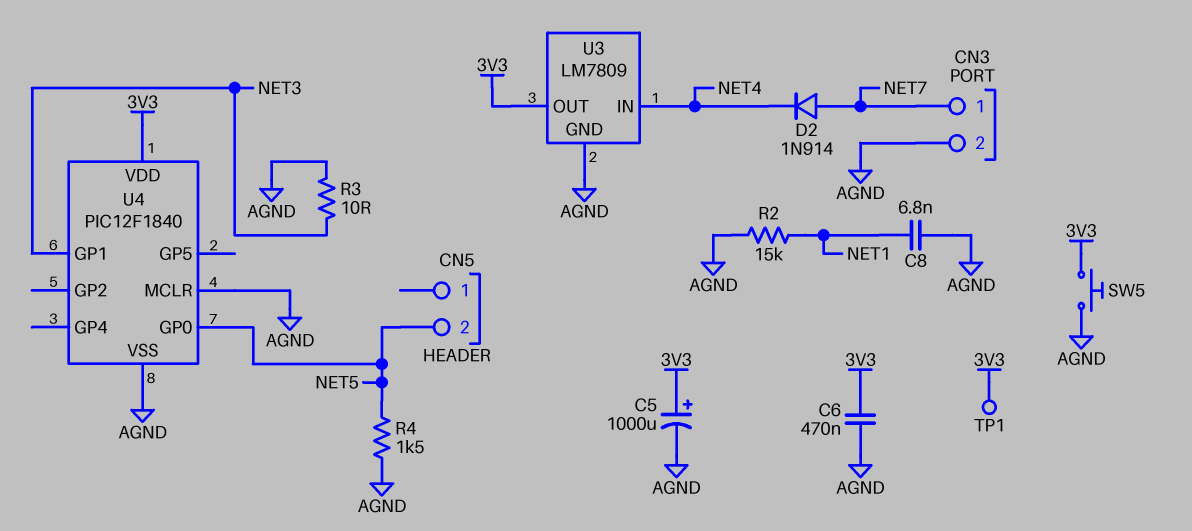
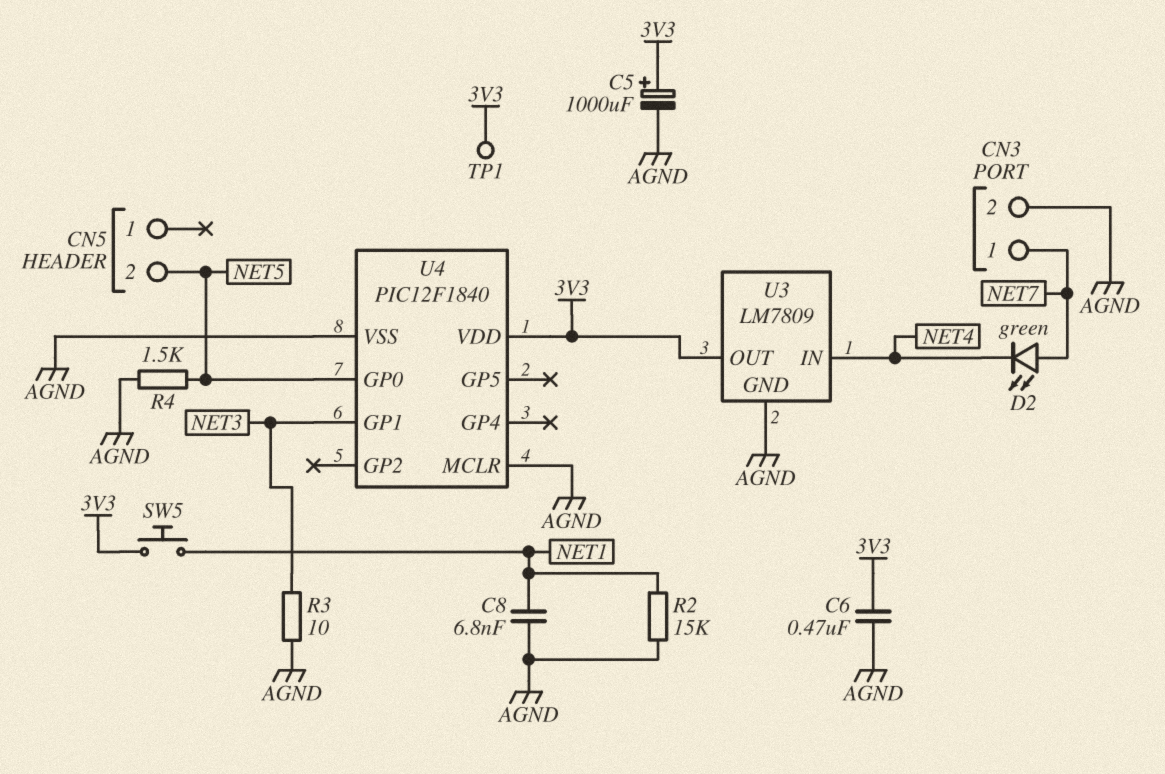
D2: diode 1N914 (A NET7, K NET4) -> LED green (A NET7, K NET4)
SW5: button (3V3, AGND) -> button (3V3, NET1)

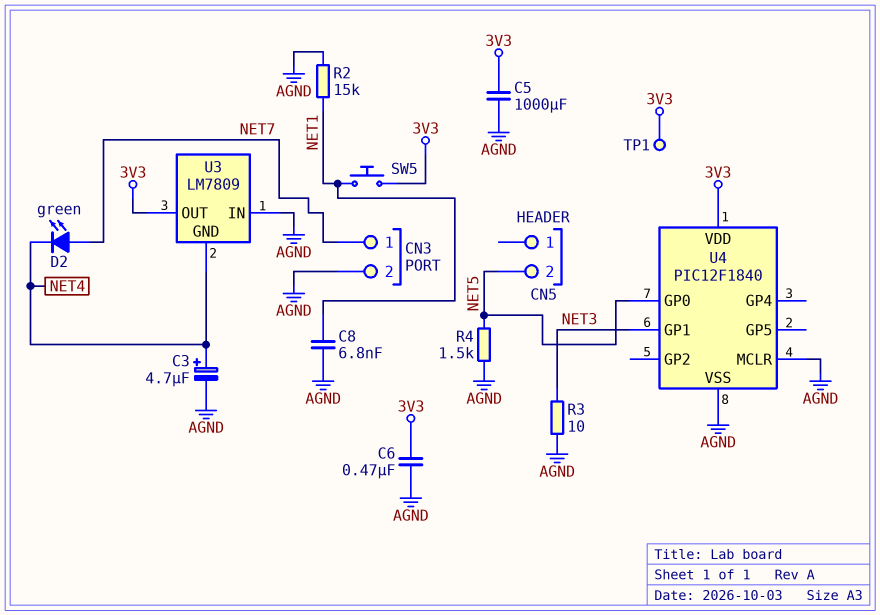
C3: none -> 4.7uF (plus NET4, minus AGND)
C5: 1000uF (plus 3V3, minus AGND) -> 1000uF (3V3, AGND)
U3 pin GND: AGND -> NET4
U3 pin IN: NET4 -> AGND

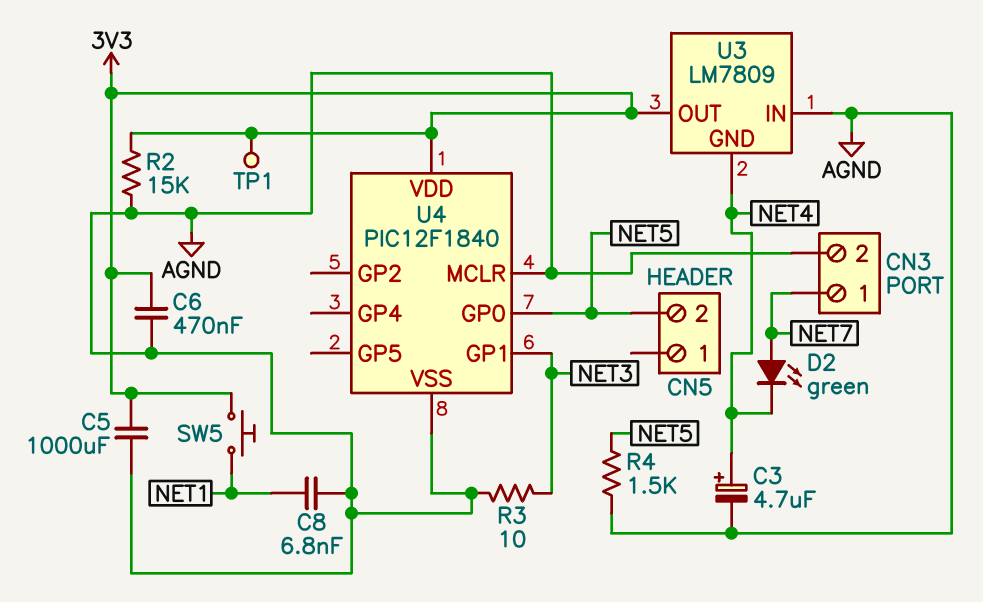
R2: 15k (AGND, NET1) -> 15k (3V3, AGND)

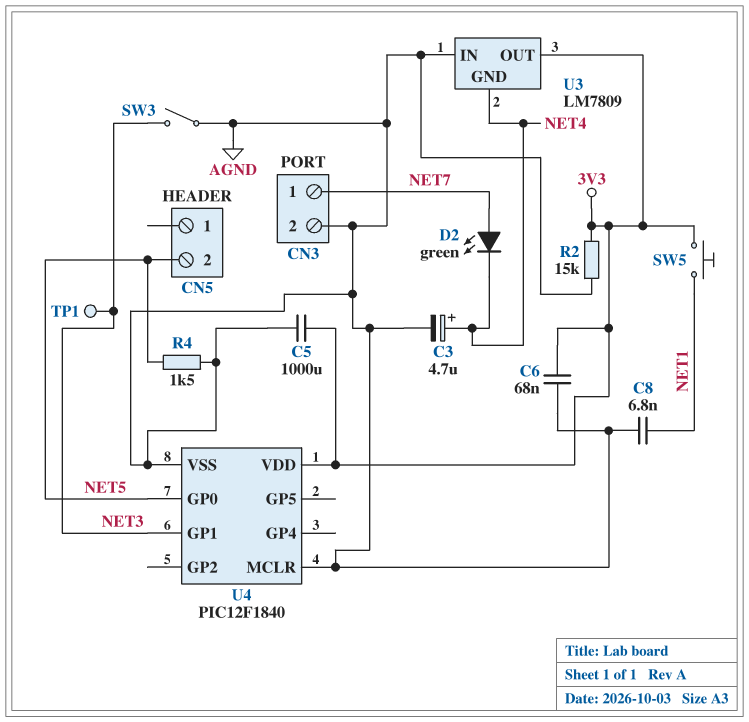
C6: 470nF (3V3, AGND) -> 68nF (3V3, AGND)
R3: 10 (AGND, NET3) -> none
SW3: none -> switch (AGND, NET3)
TP1: test point (3V3) -> test point (NET3)

